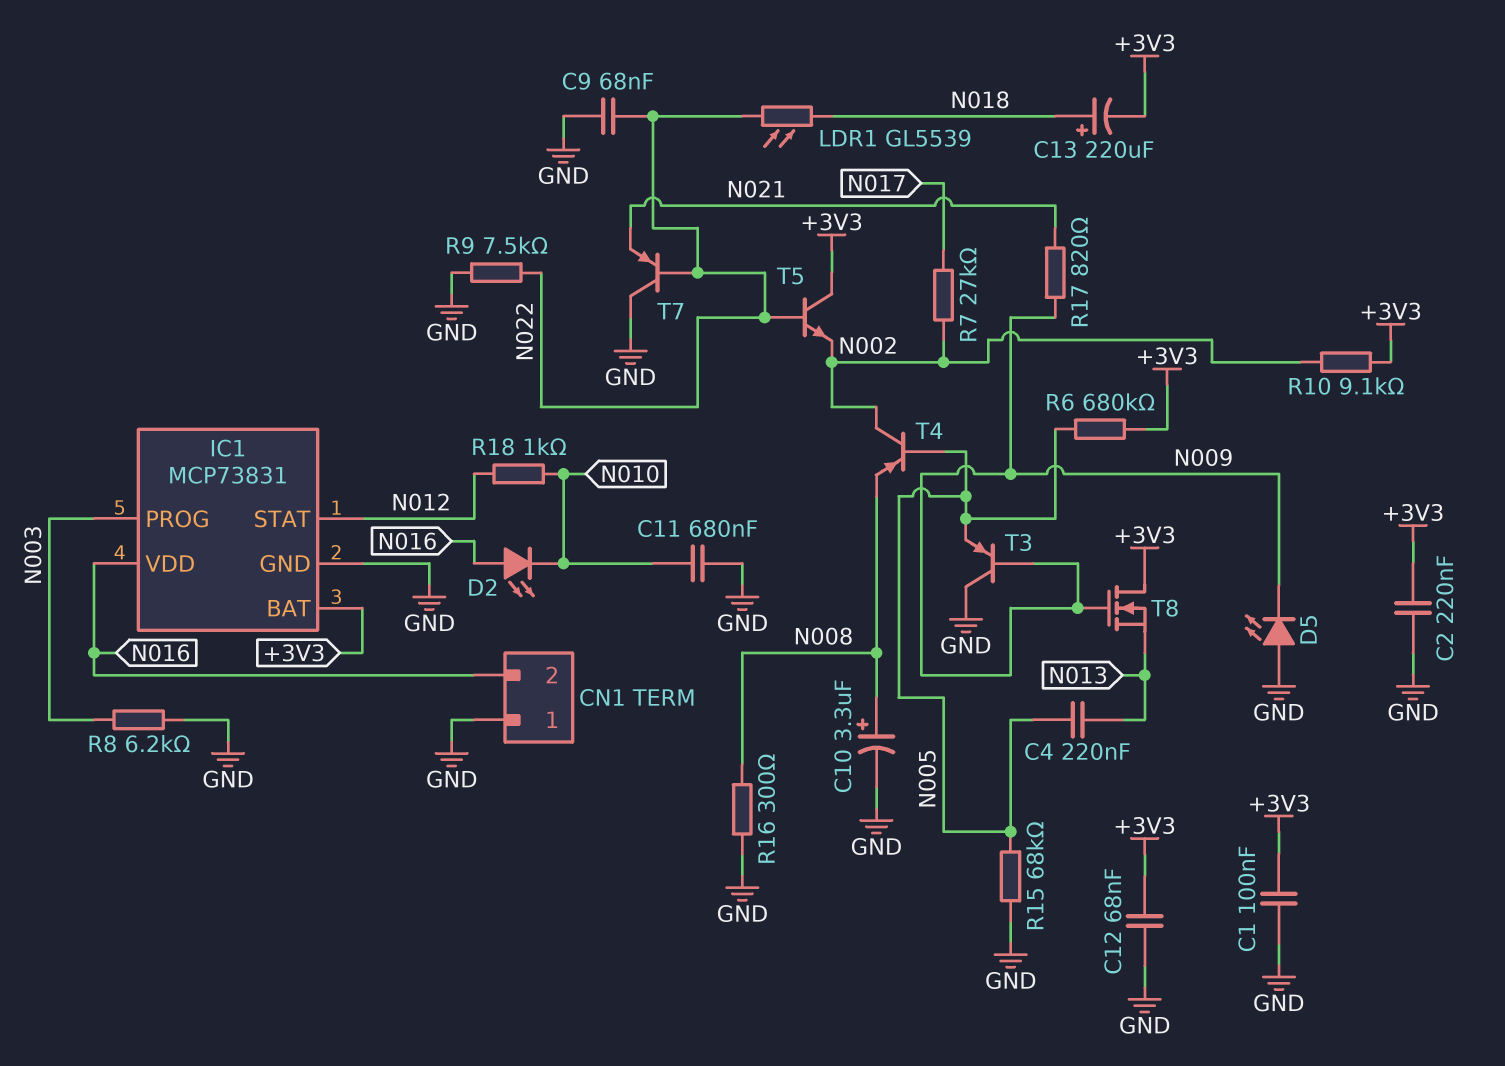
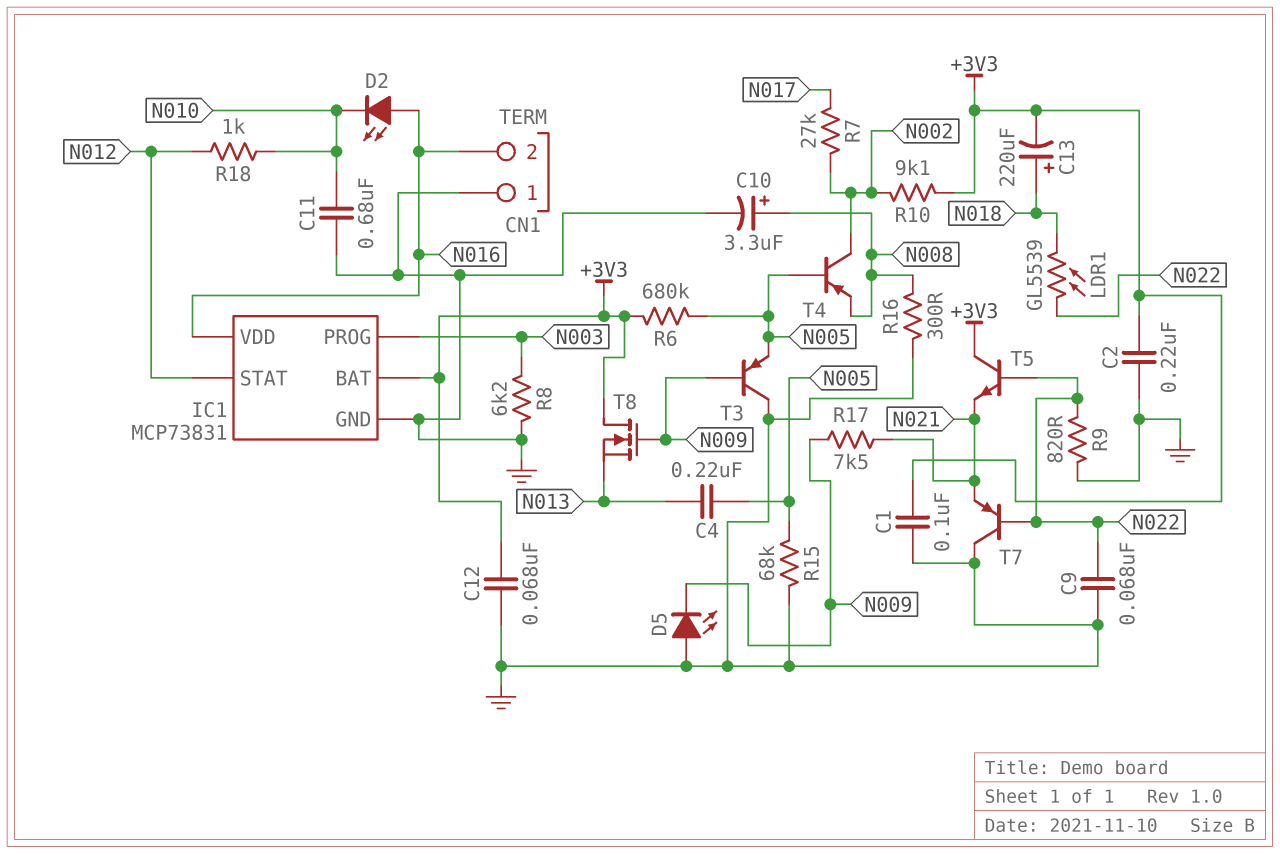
R9: 7.5k (GND, N022) -> 820 (GND, N022)
R17: 820 (N009, N021) -> 7.5k (N009, N021)
T5: NPN (B N022, C +3V3, E N002) -> NPN (B N022, C +3V3, E N021)

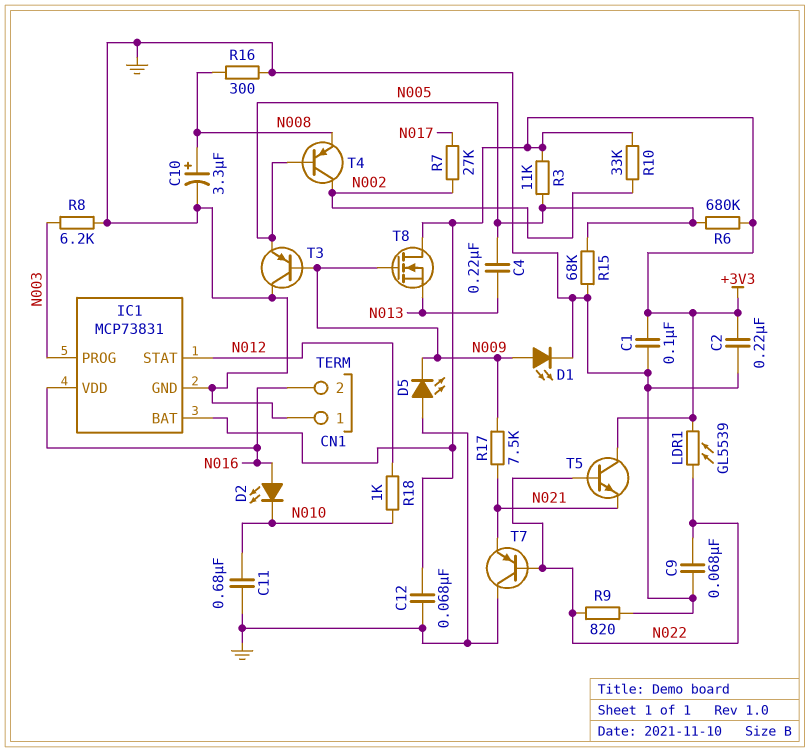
C13: 220uF (plus N018, minus +3V3) -> none
D1: none -> LED (A N009, K GND)
LDR1: GL5539 (N018, N022) -> GL5539 (+3V3, N022)
R3: none -> 11k (+3V3, N005)
R10: 9.1k (+3V3, N002) -> 33k (+3V3, N002)

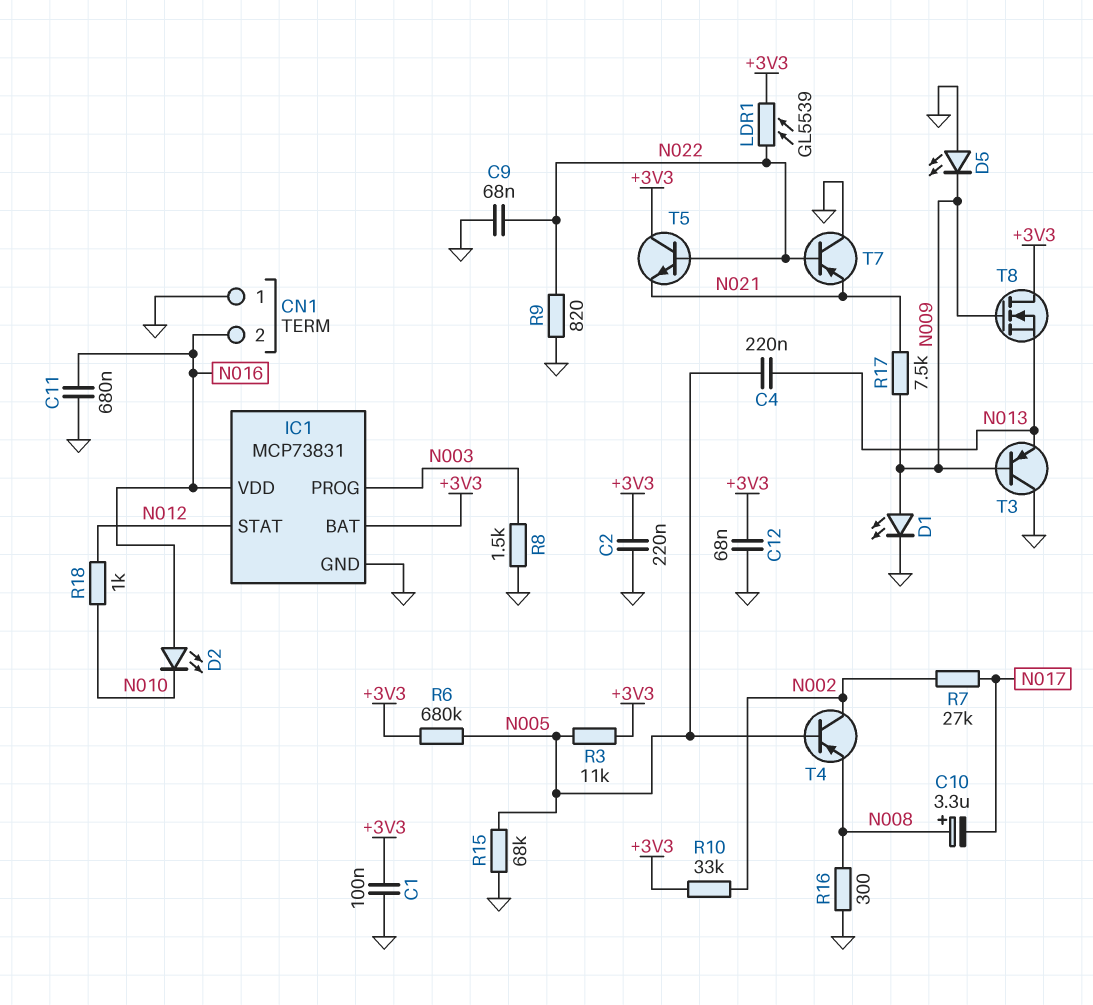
C10: 3.3uF (plus N008, minus GND) -> 3.3uF (plus N008, minus N017)
C11: 680nF (GND, N010) -> 680nF (GND, N016)
R8: 6.2k (GND, N003) -> 1.5k (GND, N003)
T3: PNP (B N009, C GND, E N005) -> PNP (B N009, C GND, E N013)

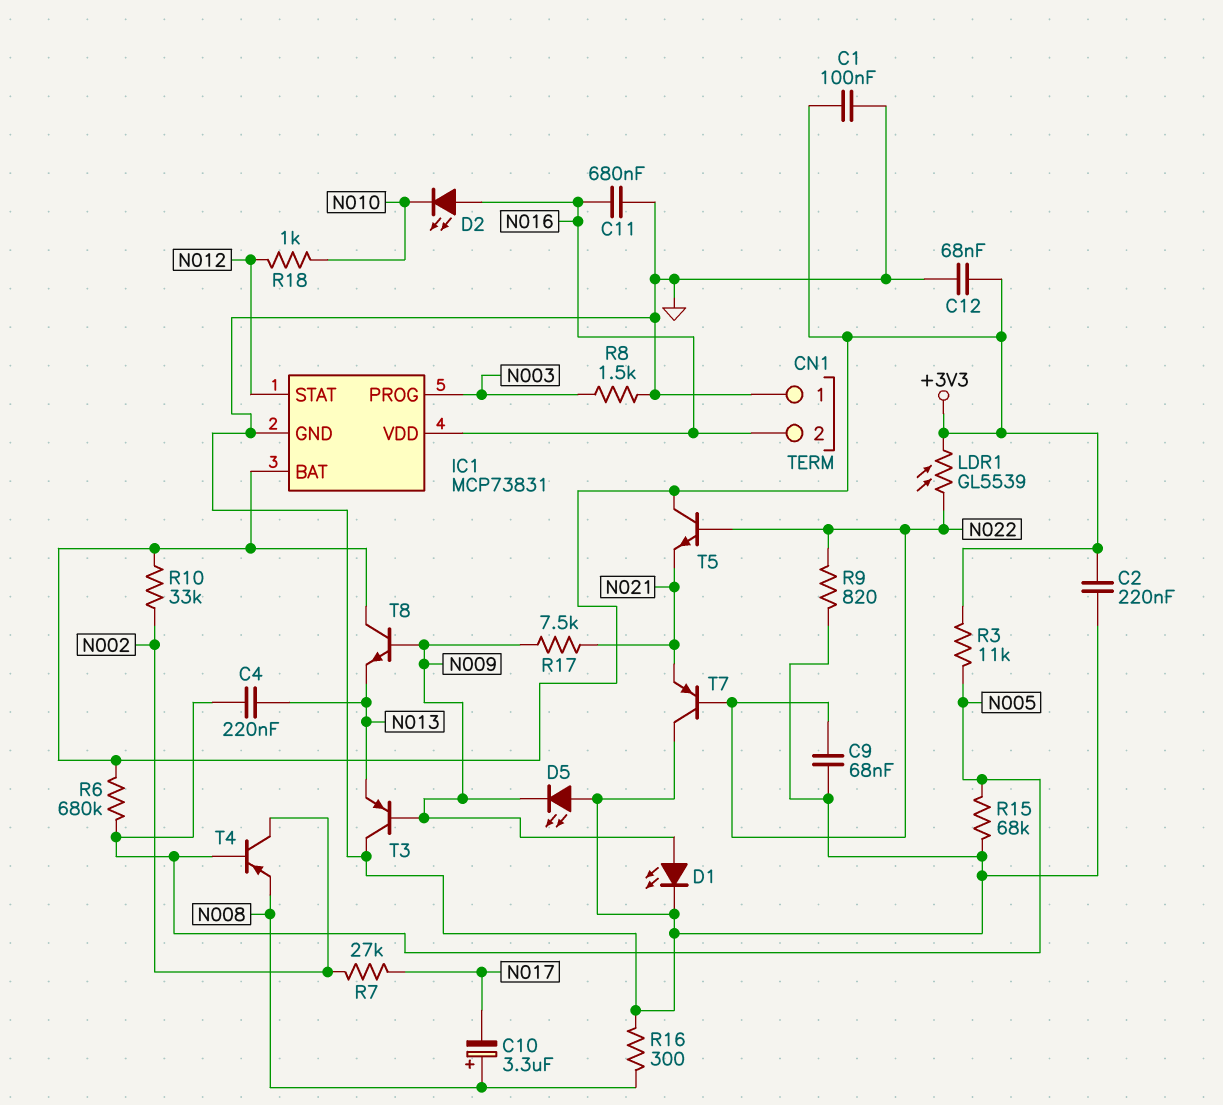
T8: NMOS (G N009, D +3V3, S N013) -> NPN (B N009, C +3V3, E N013)

